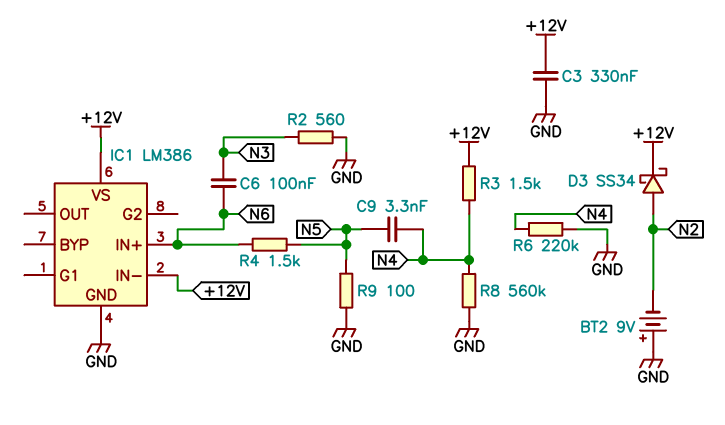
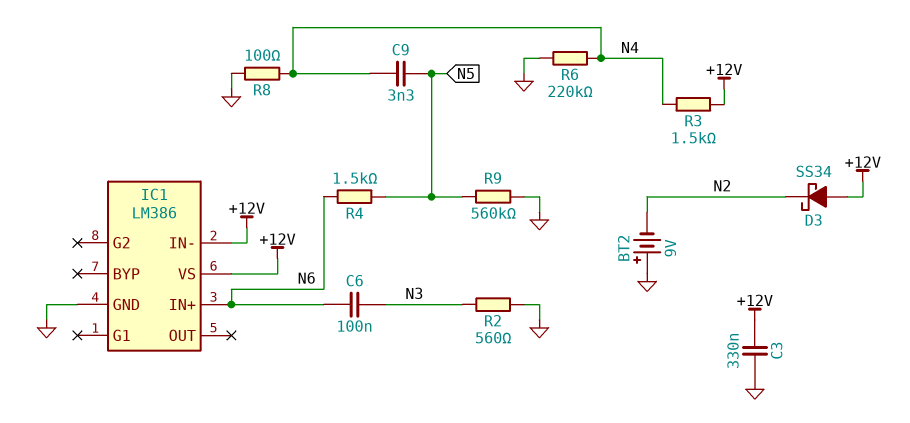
D3: schottky SS34 (A N2, K +12V) -> schottky SS34 (A +12V, K N2)
R8: 560k (GND, N4) -> 100 (GND, N4)
R9: 100 (GND, N5) -> 560k (GND, N5)

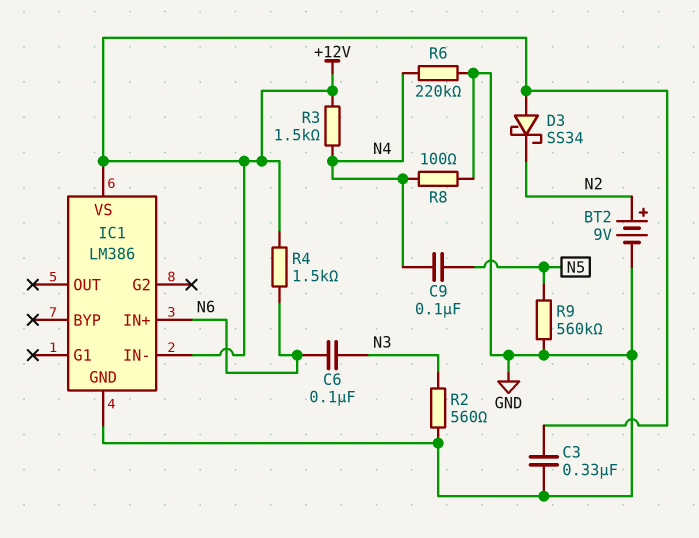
BT2: 9V (plus GND, minus N2) -> 9V (plus N2, minus GND)
C9: 3.3nF (N4, N5) -> 100nF (N4, N5)
R4: 1.5k (N5, N6) -> 1.5k (+12V, N6)

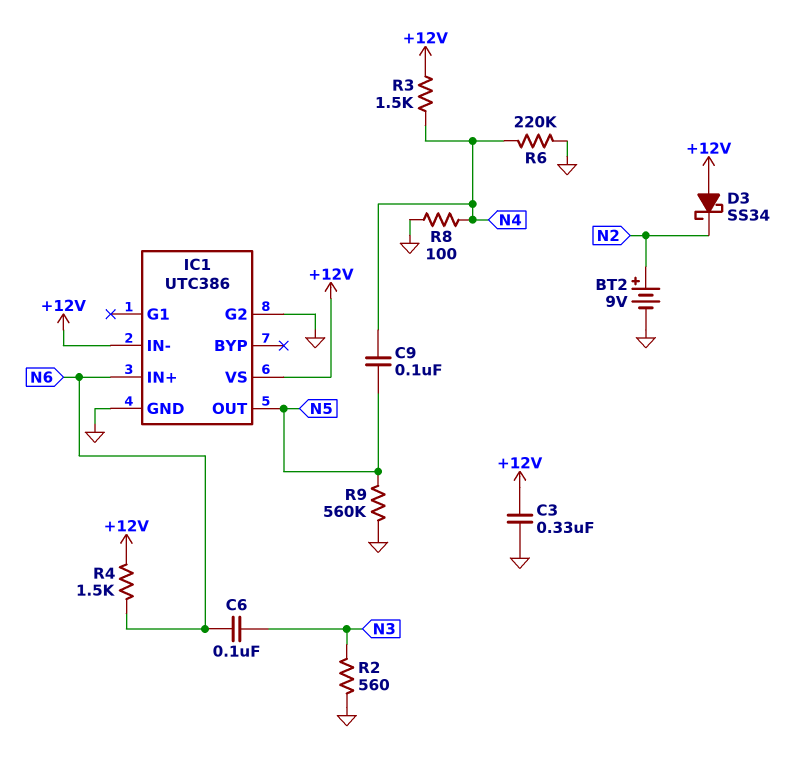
IC1: LM386 -> UTC386
IC1 pin G2: none -> GND
IC1 pin OUT: none -> N5

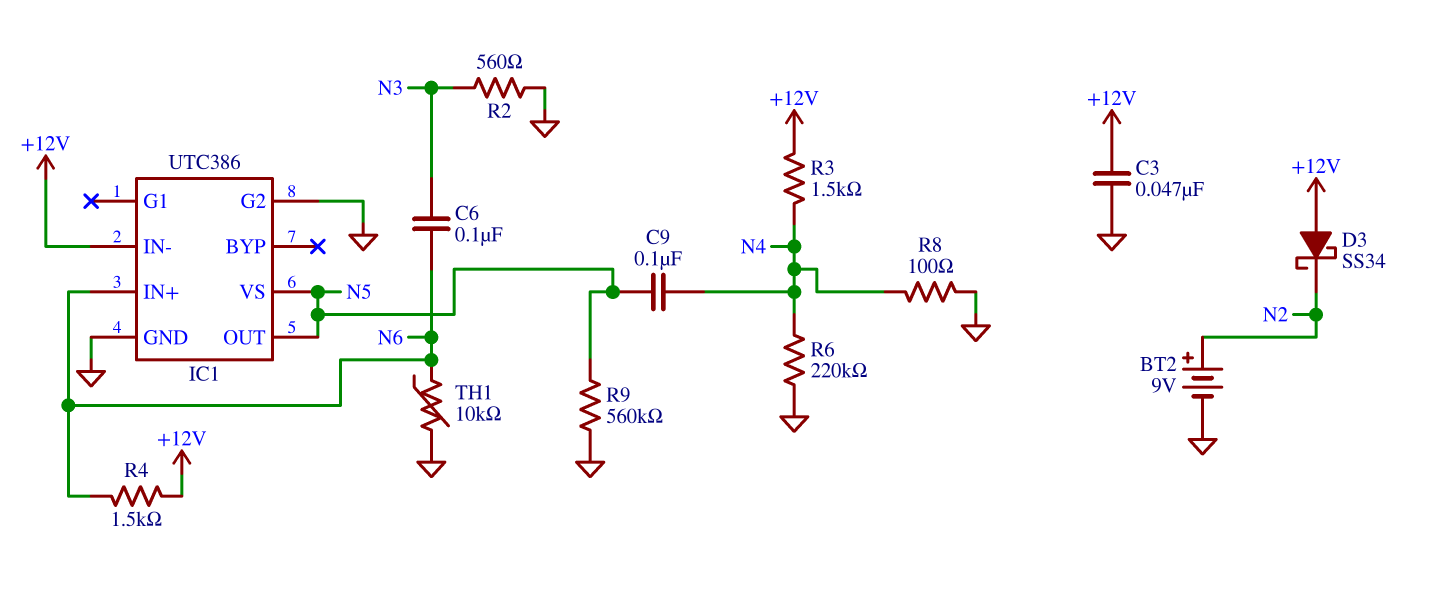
C3: 330nF (+12V, GND) -> 47nF (+12V, GND)
IC1 pin VS: +12V -> N5
TH1: none -> 10k (GND, N6)

